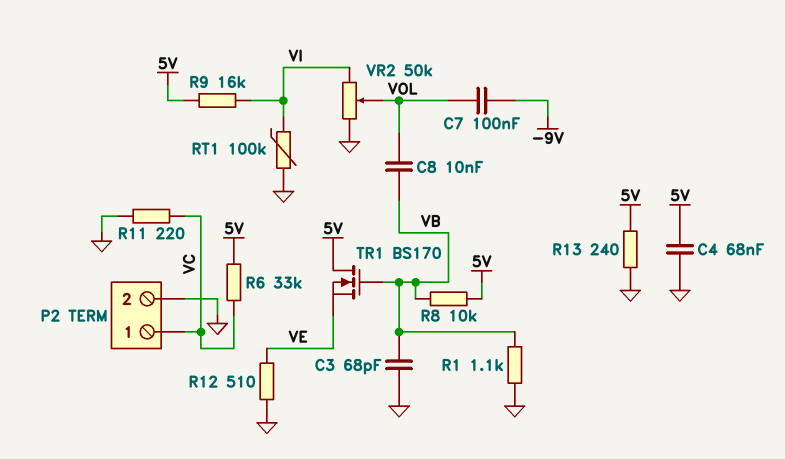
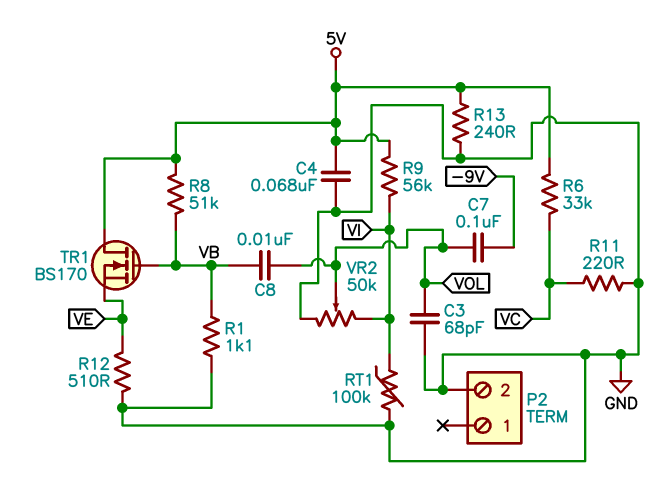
C3: 68pF (GND, VB) -> 68pF (GND, VOL)
P2 pin 1: VC -> none
R8: 10k (5V, VB) -> 51k (5V, VB)
R9: 16k (5V, VI) -> 56k (5V, VI)

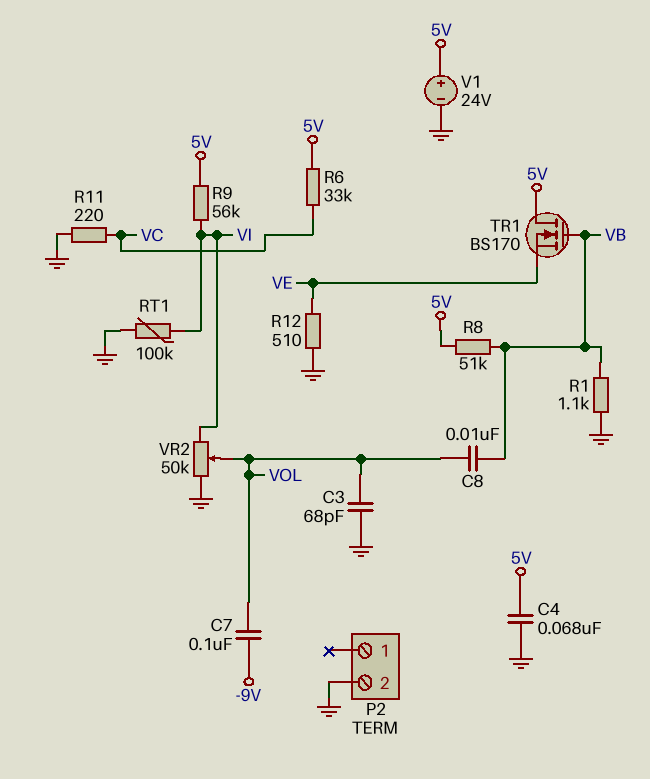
R13: 240 (5V, GND) -> none
V1: none -> 24V (plus 5V, minus GND)

